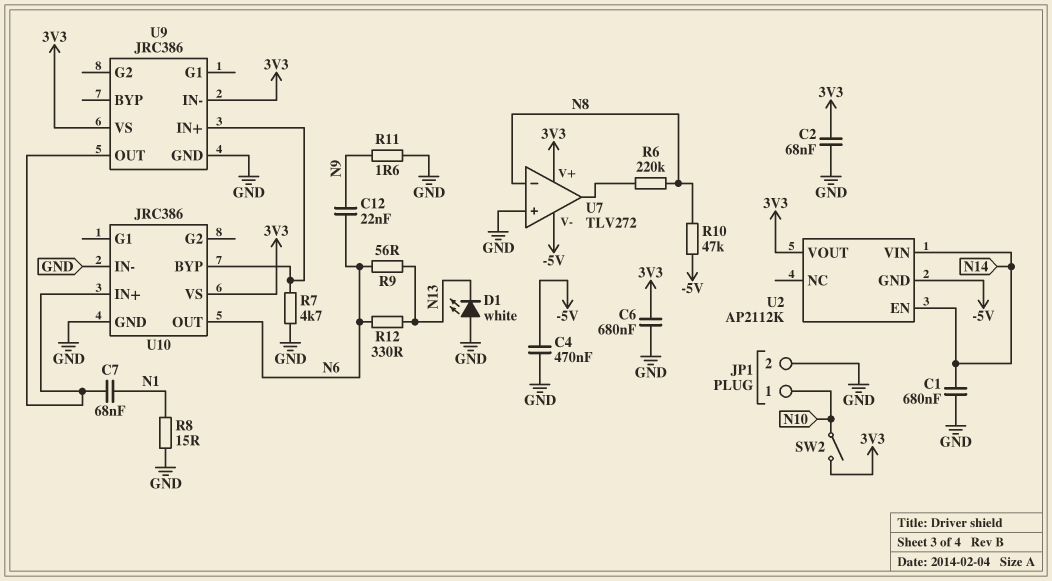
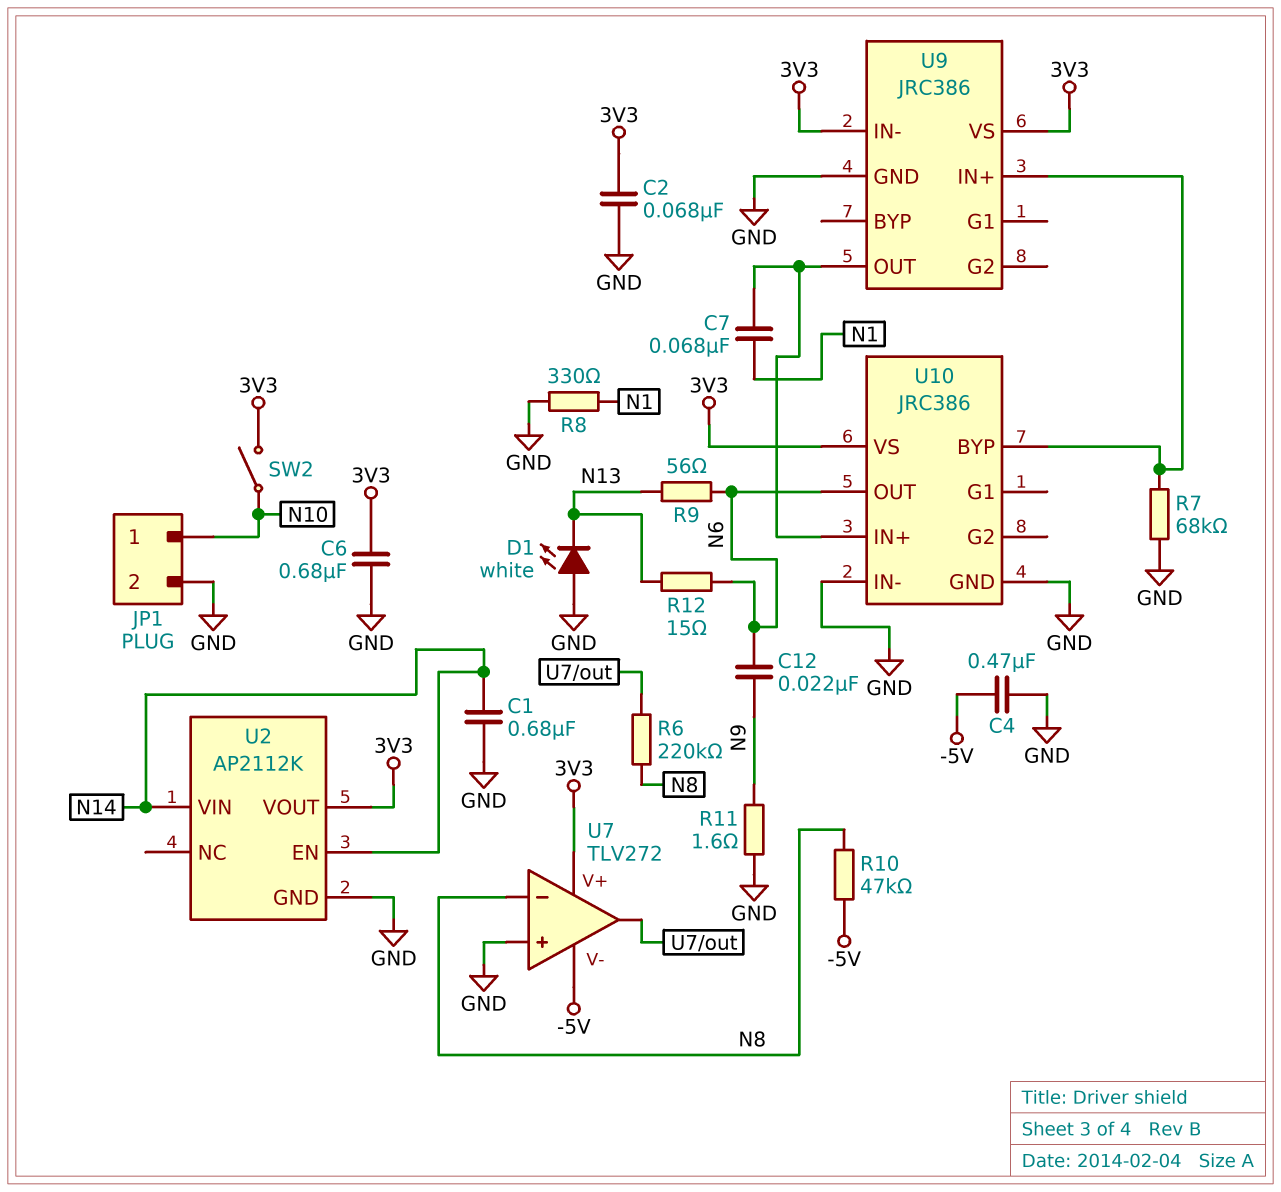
R7: 4.7k (GND, U9/IN+) -> 68k (GND, U9/IN+)
R8: 15 (GND, N1) -> 330 (GND, N1)
R12: 330 (N6, N13) -> 15 (N6, N13)
U2 pin GND: -5V -> GND

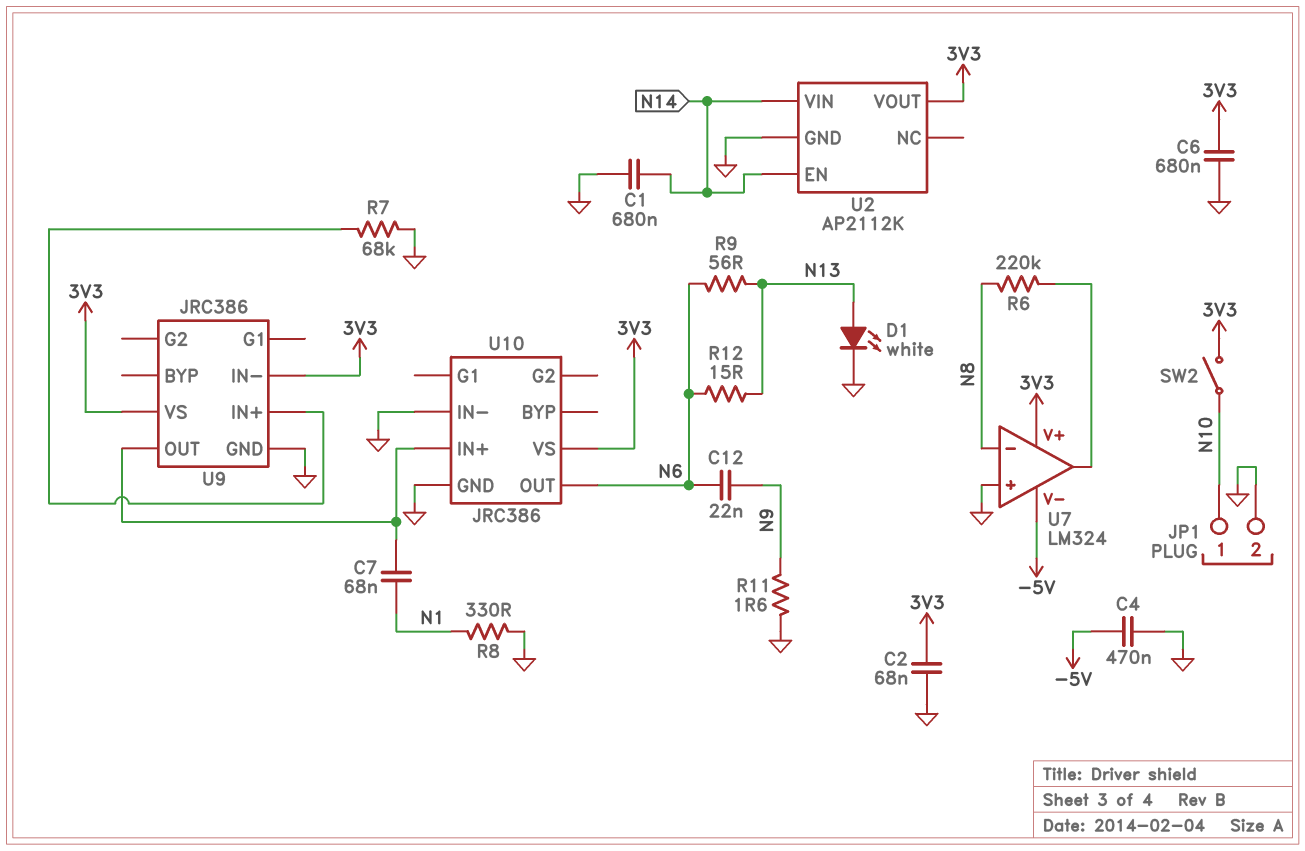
D1: LED white (A GND, K N13) -> LED white (A N13, K GND)
R10: 47k (-5V, N8) -> none
U7: TLV272 -> LM324
U10 pin BYP: U9/IN+ -> none

